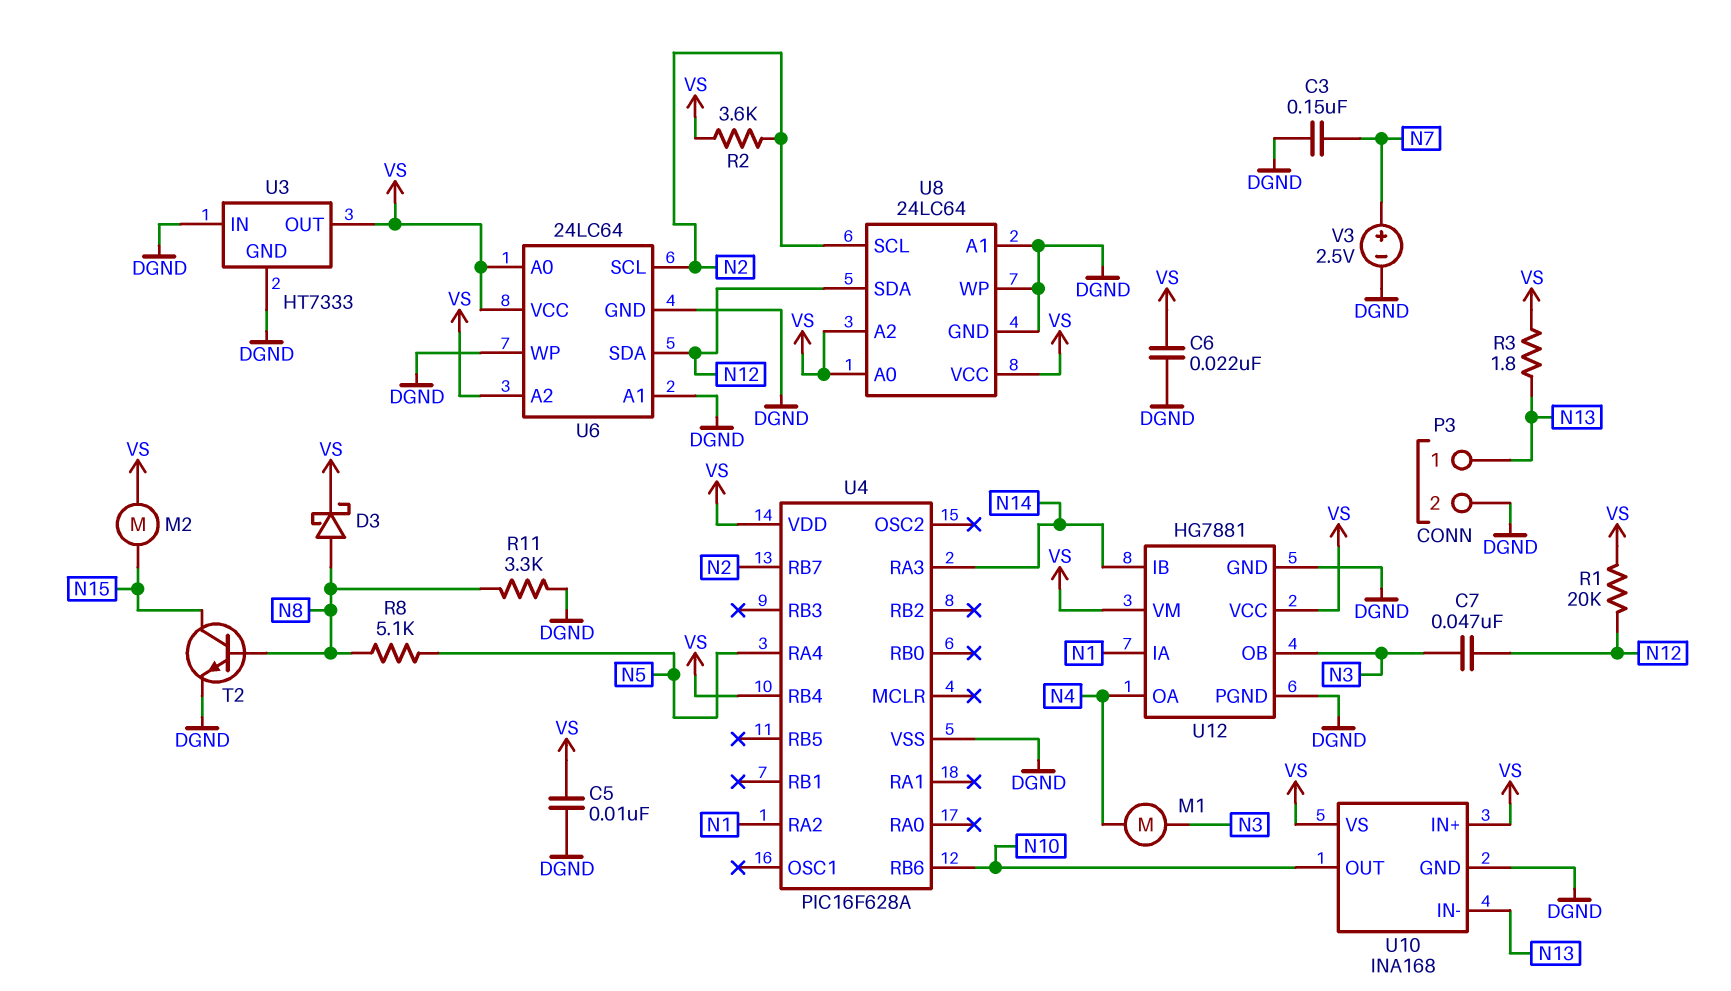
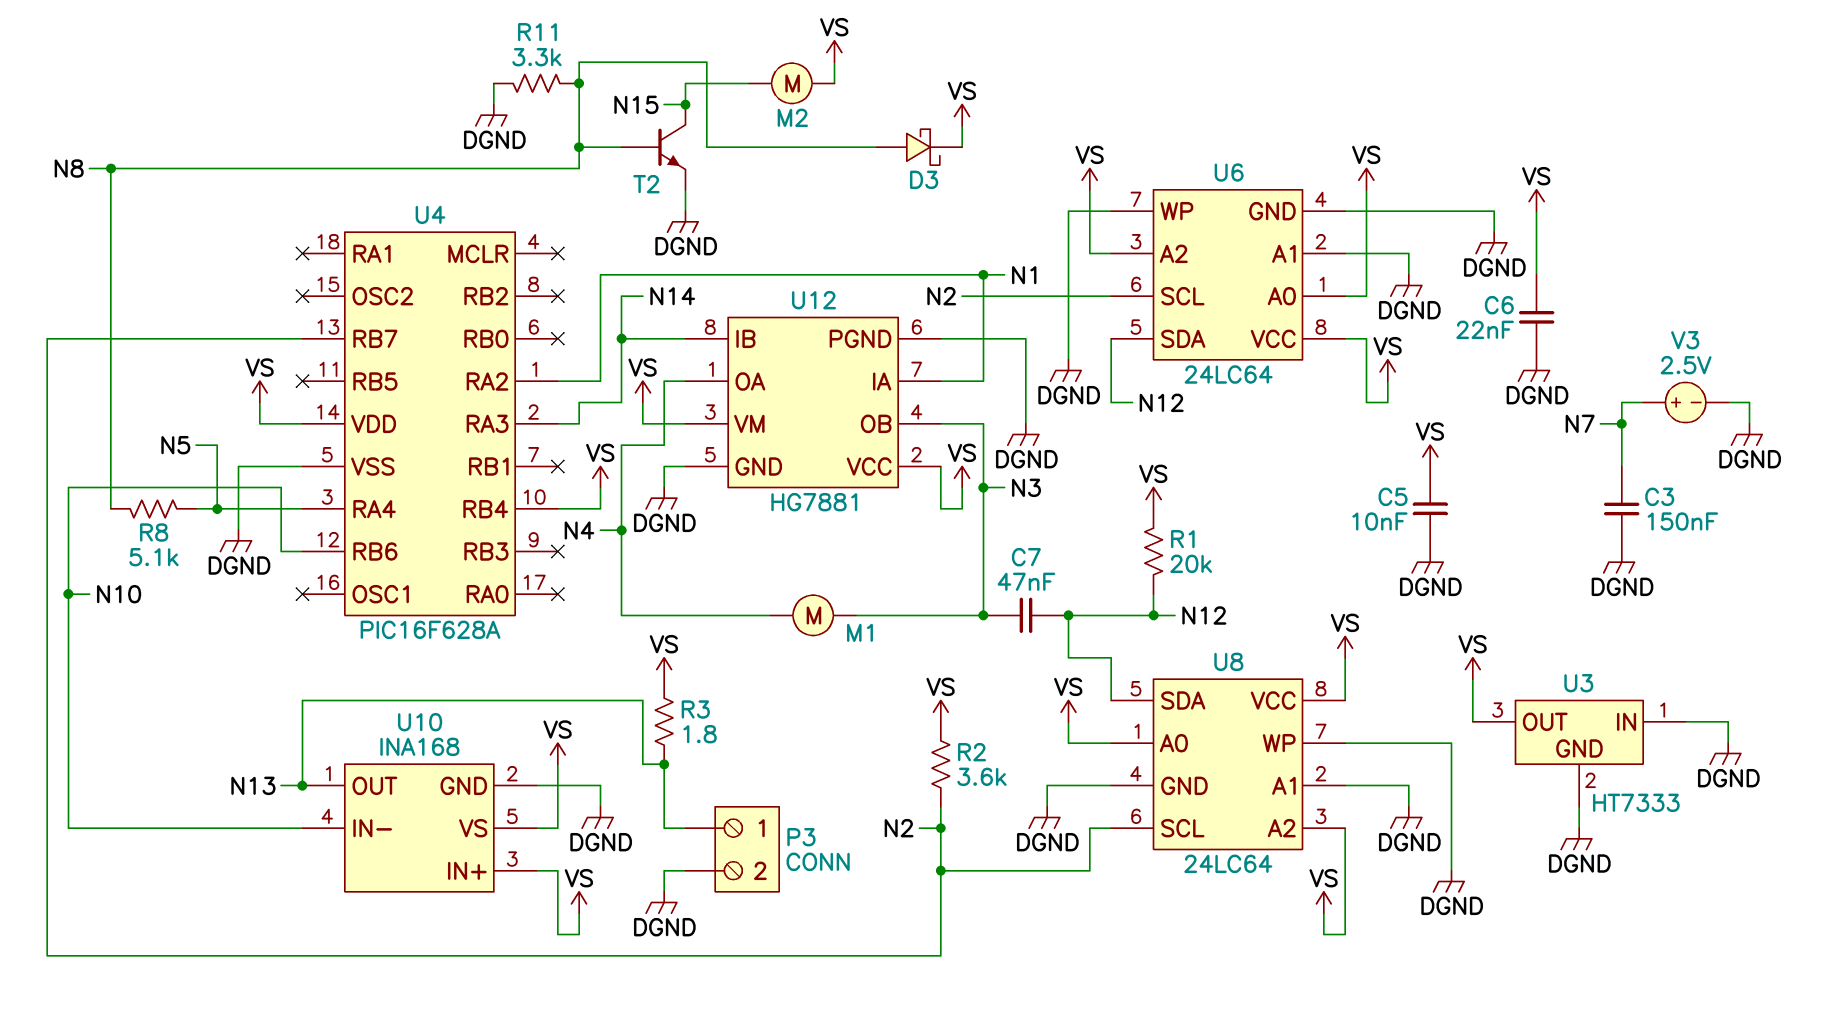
U10 pin IN-: N13 -> N10
U10 pin OUT: N10 -> N13

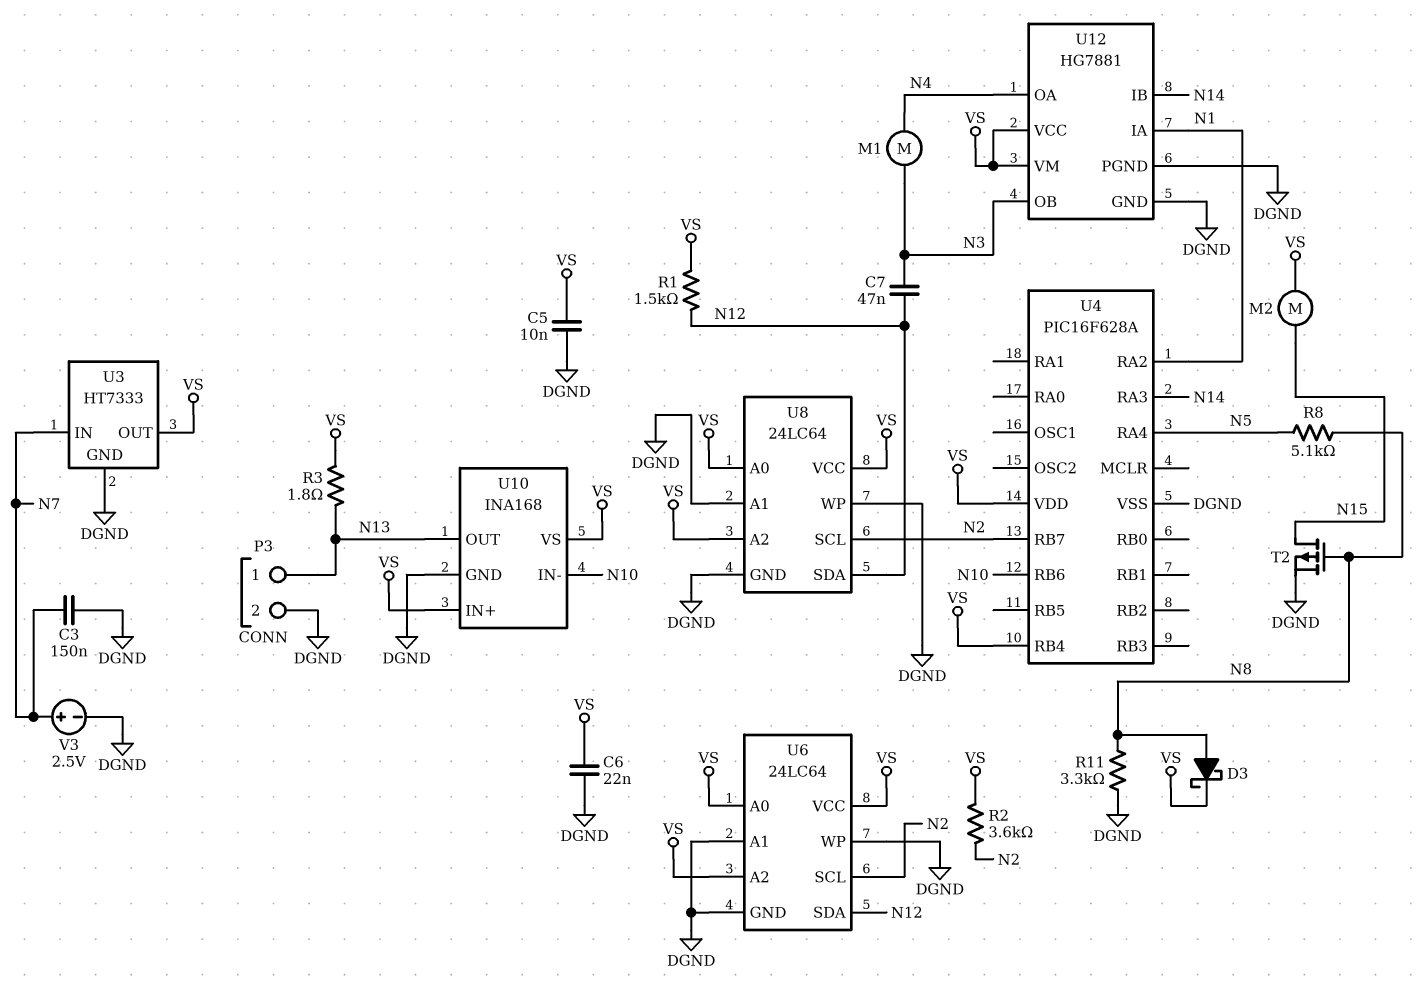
R1: 20k (N12, VS) -> 1.5k (N12, VS)
T2: NPN (B N8, C N15, E DGND) -> PMOS (G N8, D N15, S DGND)
U3 pin IN: DGND -> N7

